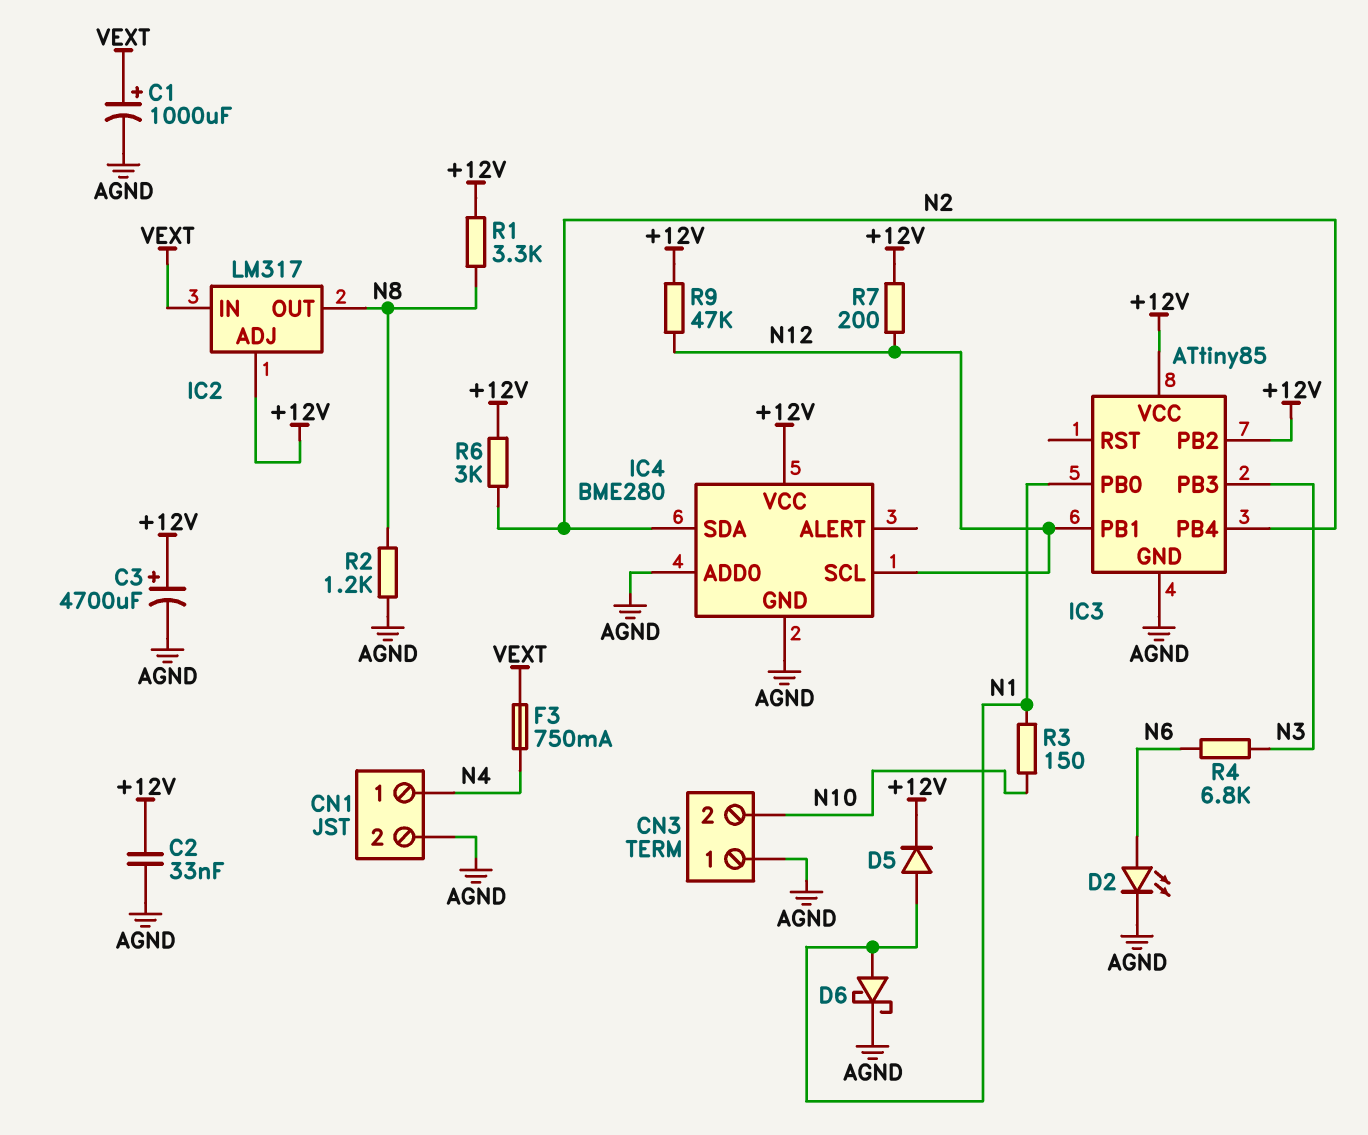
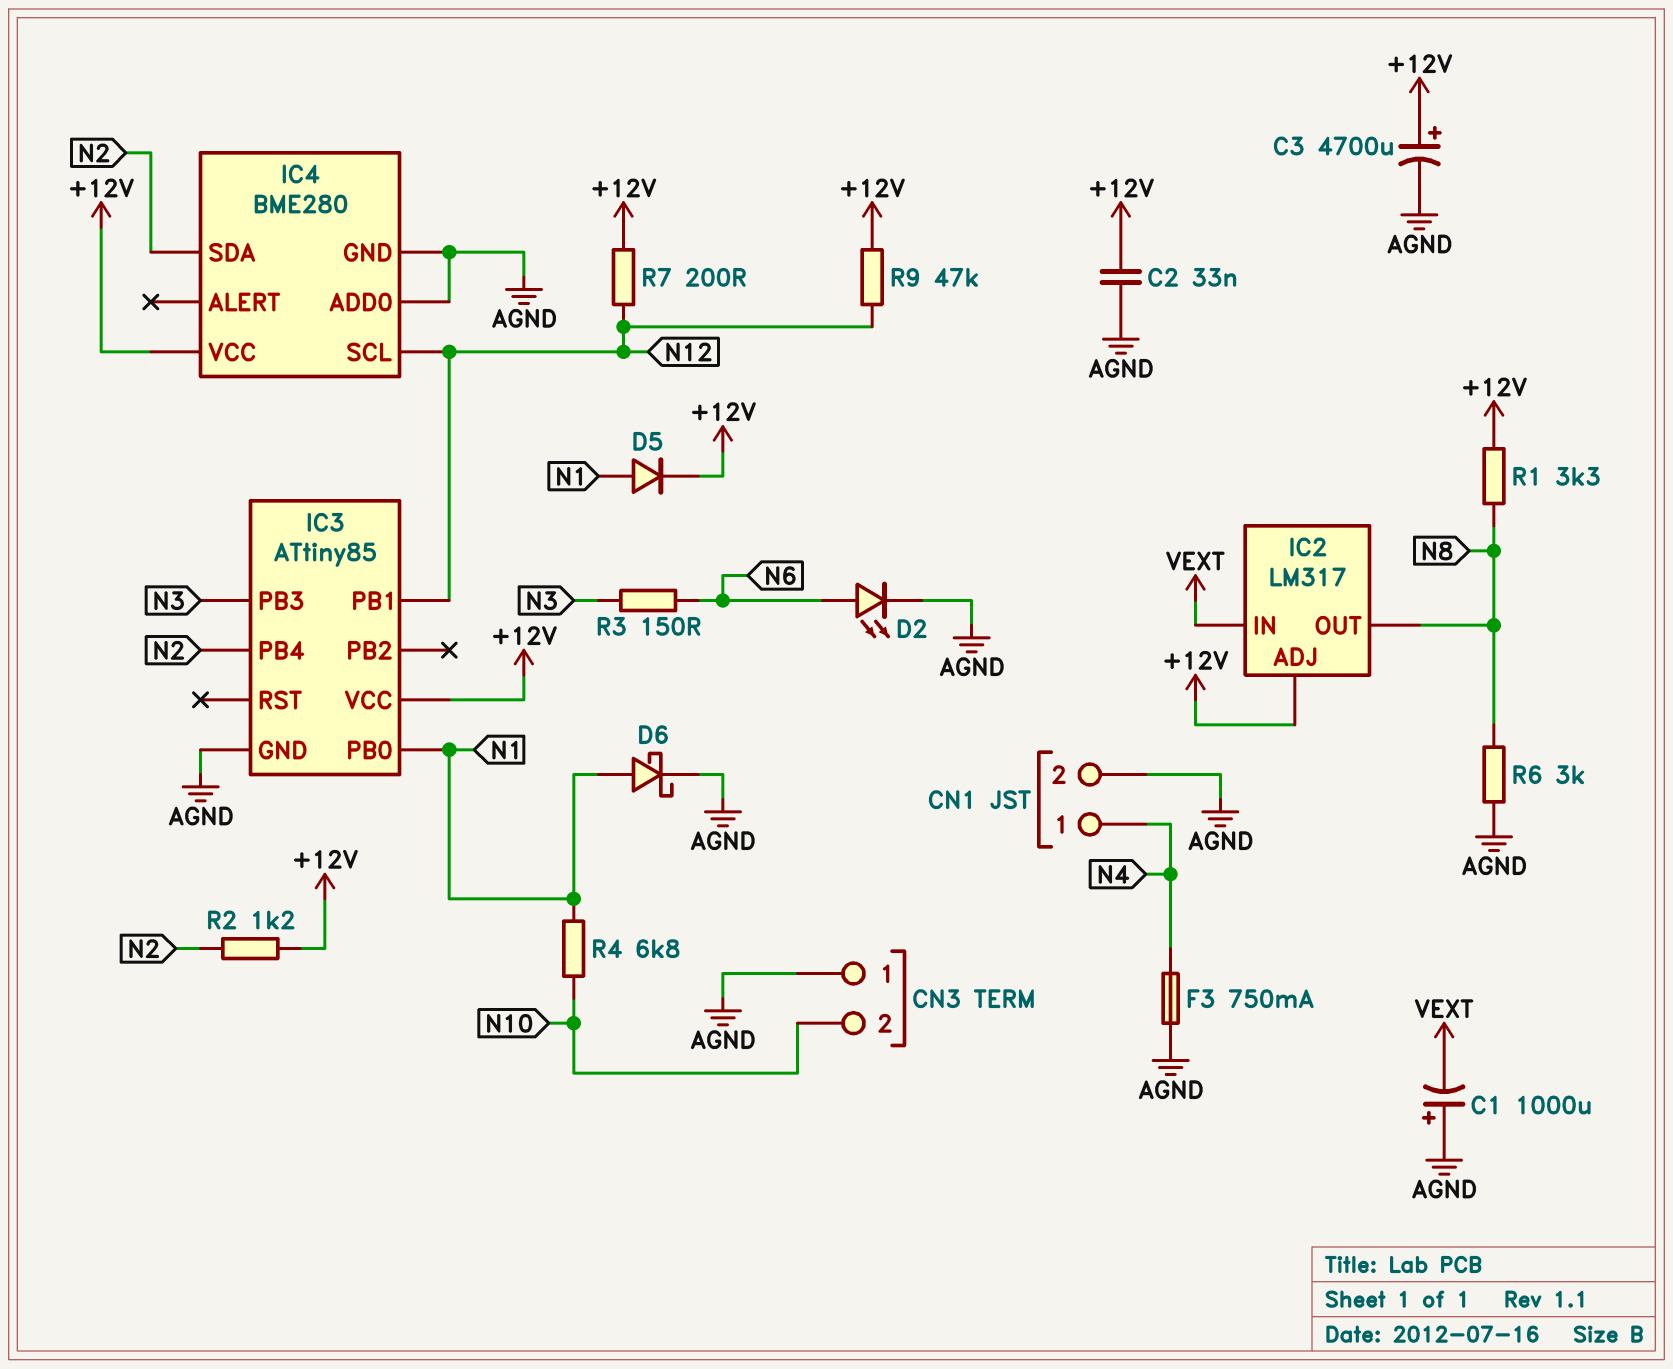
C1: 1000uF (plus VEXT, minus AGND) -> 1000uF (plus AGND, minus VEXT)
F3: 750mA (N4, VEXT) -> 750mA (AGND, N4)
IC3 pin PB2: +12V -> none
R2: 1.2k (AGND, N8) -> 1.2k (+12V, N2)
R3: 150 (N1, N10) -> 150 (N3, N6)
R4: 6.8k (N3, N6) -> 6.8k (N1, N10)
R6: 3k (+12V, N2) -> 3k (AGND, N8)

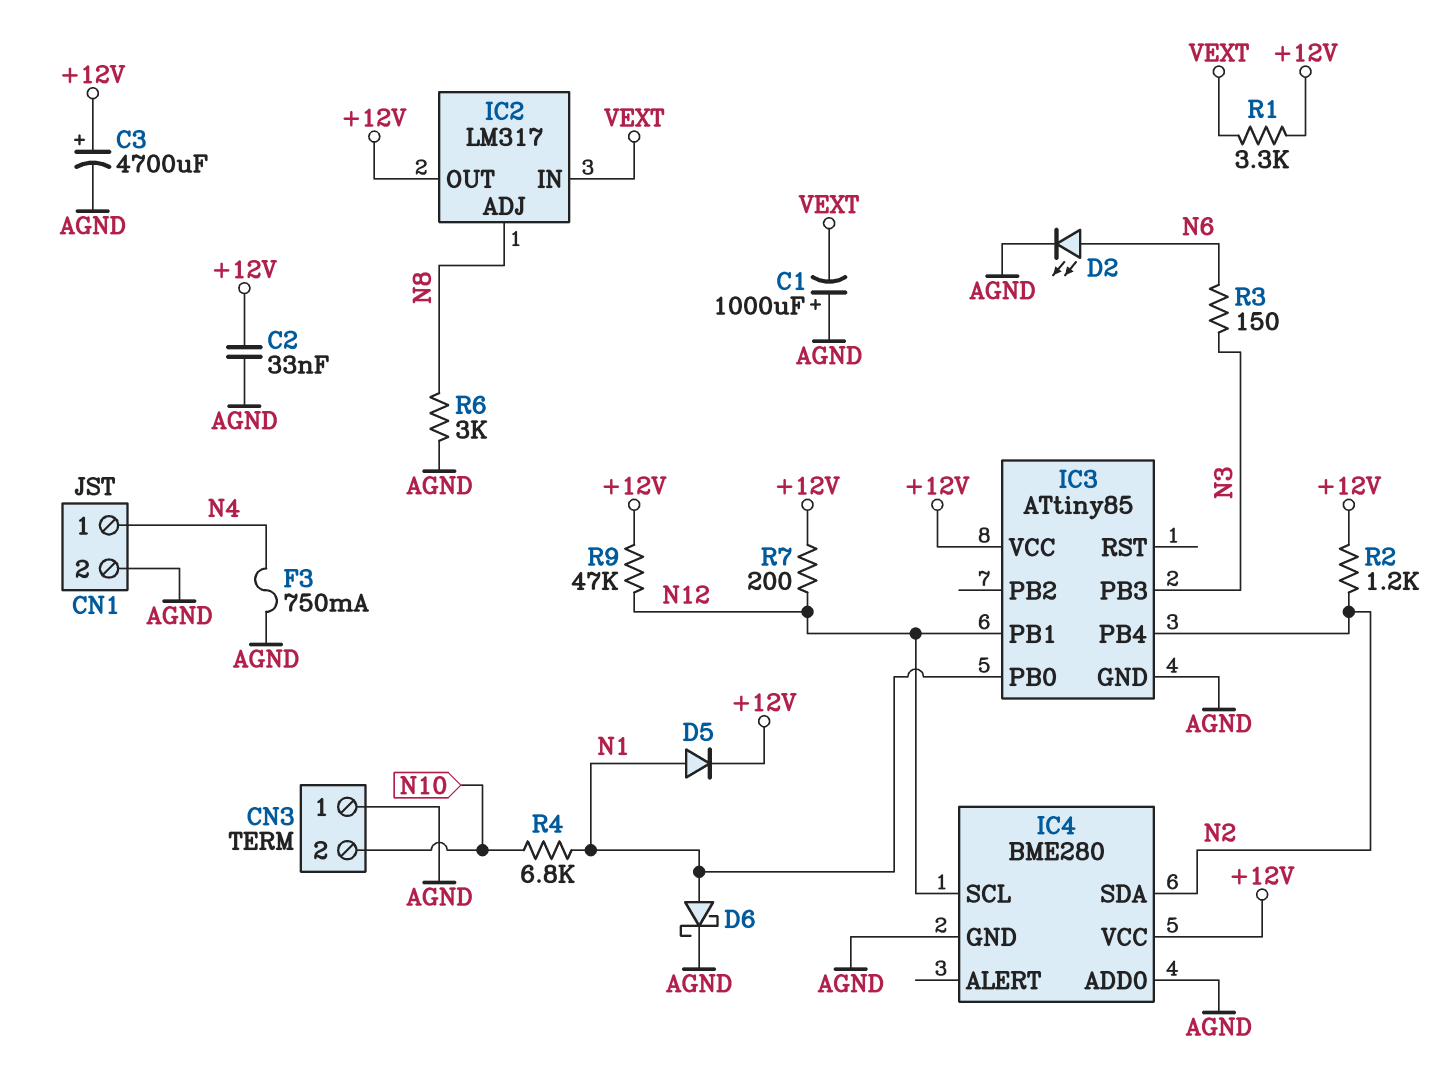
IC2 pin ADJ: +12V -> N8
IC2 pin OUT: N8 -> +12V
R1: 3.3k (+12V, N8) -> 3.3k (+12V, VEXT)

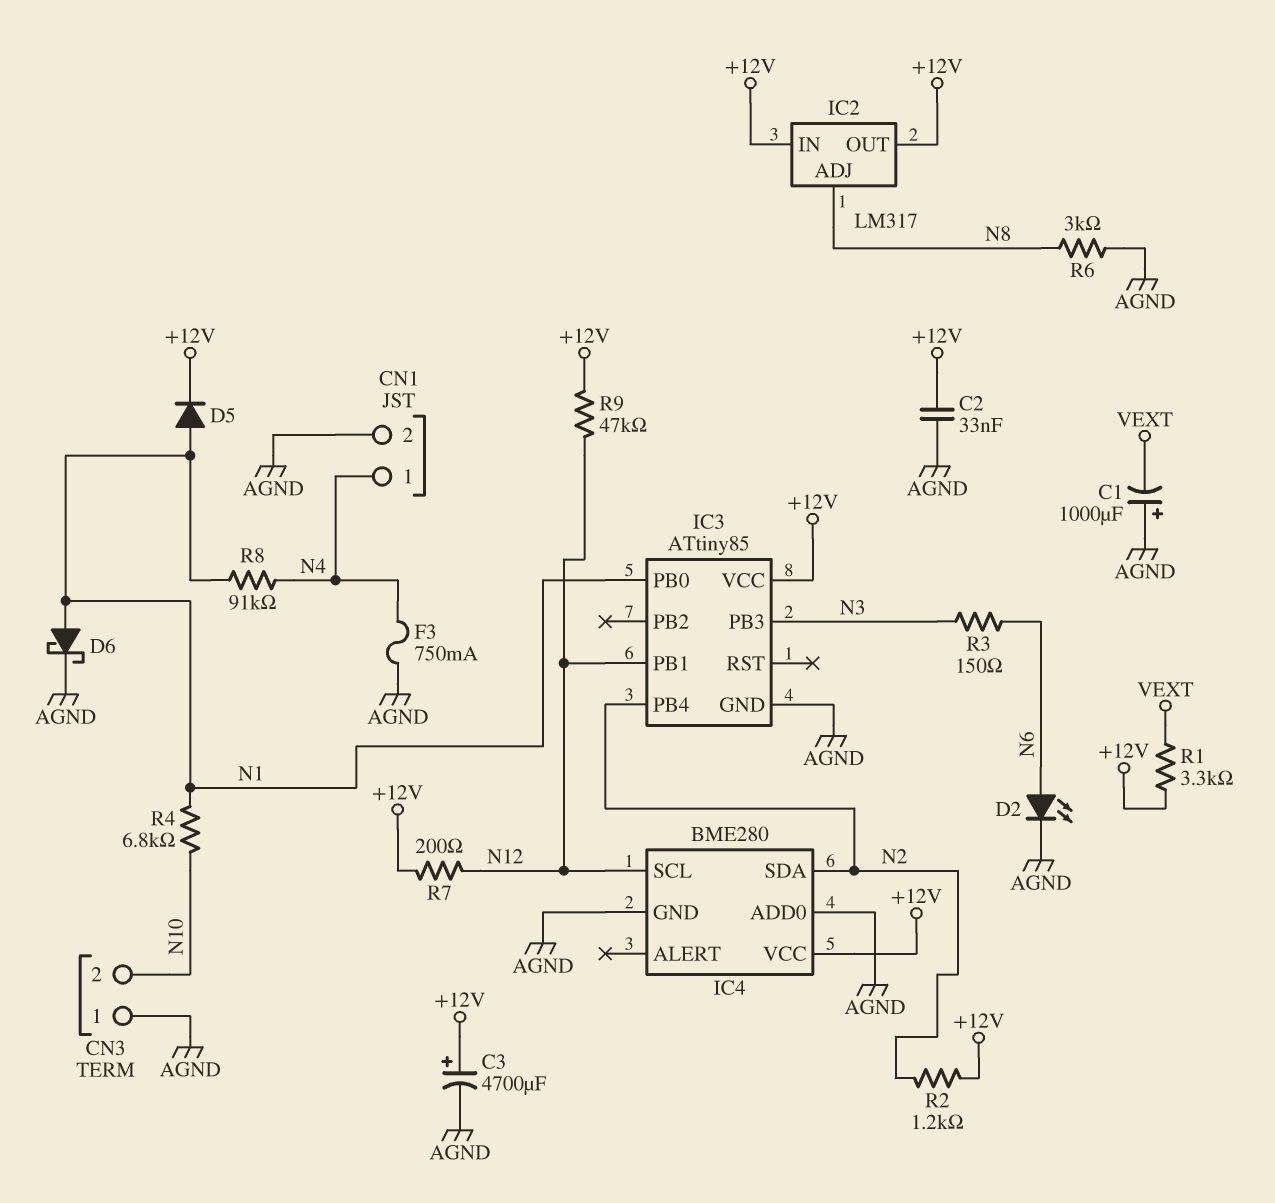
IC2 pin IN: VEXT -> +12V
R8: none -> 91k (N1, N4)

